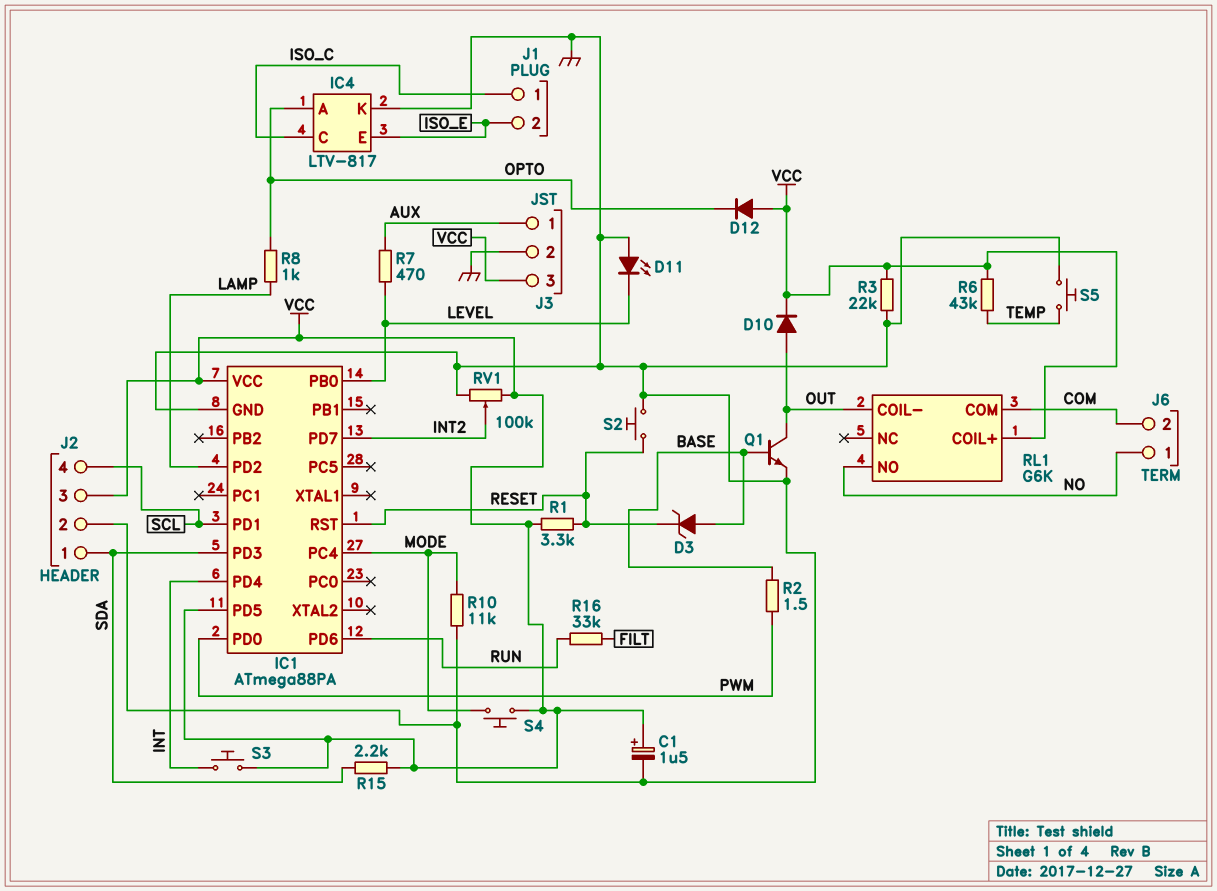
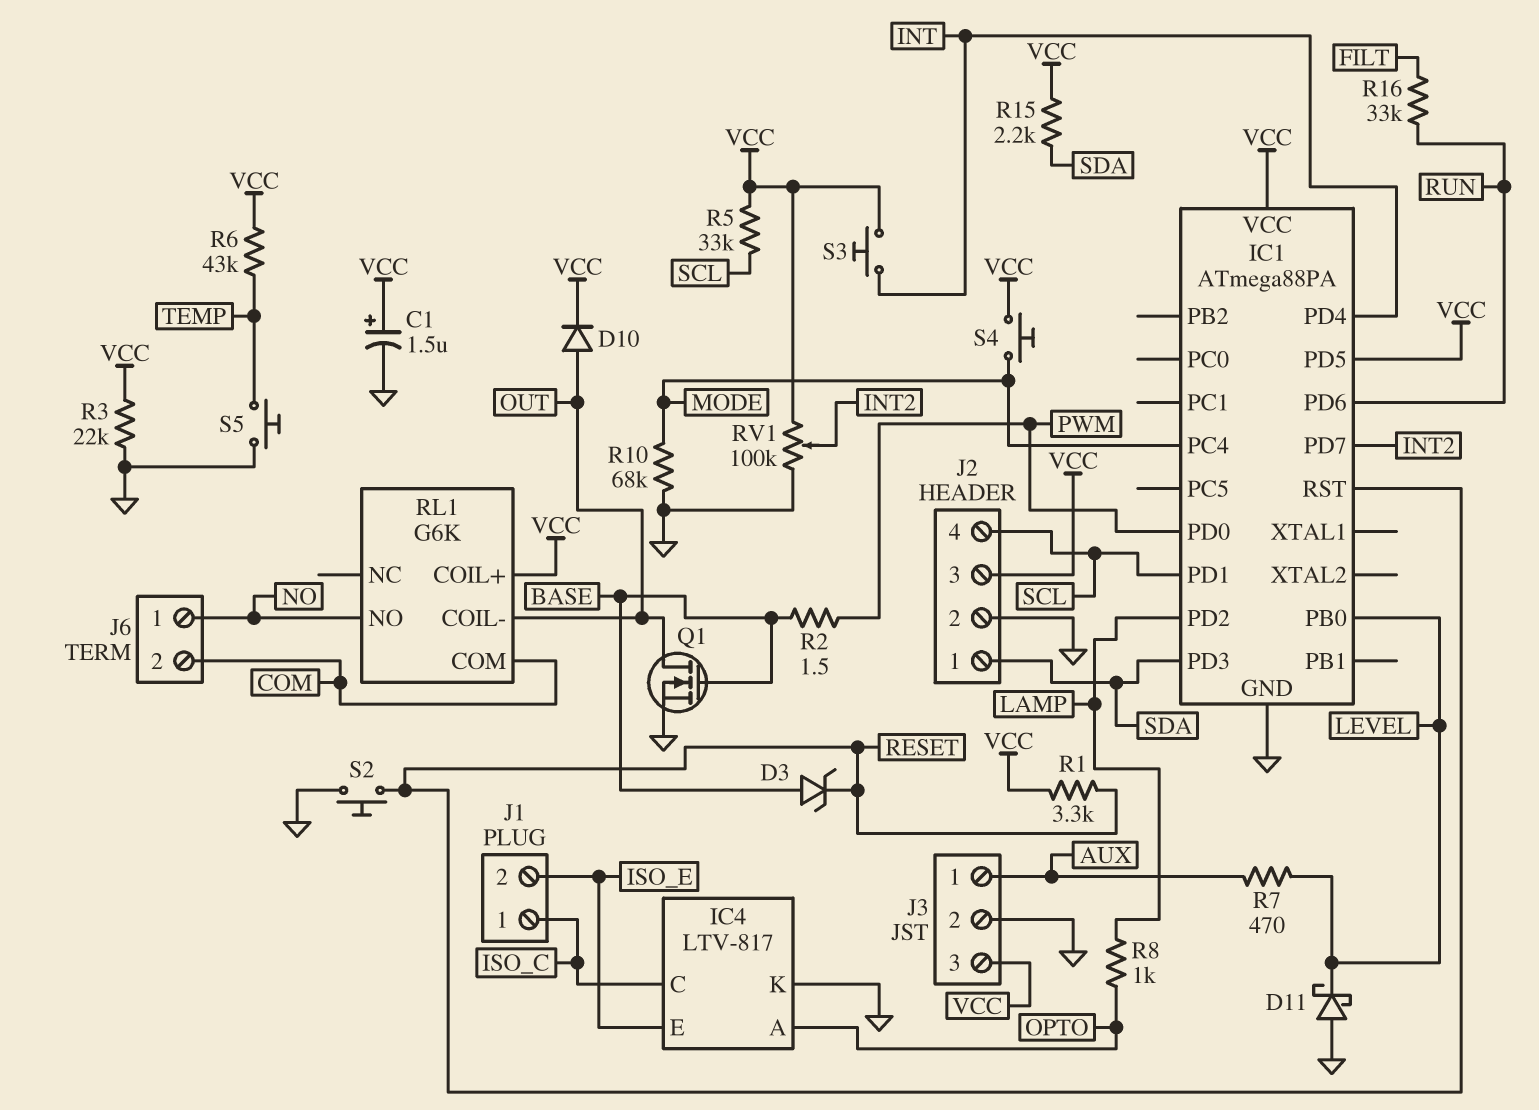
D11: LED (A GND, K LEVEL) -> schottky (A GND, K LEVEL)
D12: diode (A VCC, K OPTO) -> none
Q1: NPN (B BASE, C OUT, E GND) -> NMOS (G BASE, D OUT, S GND)
R5: none -> 33k (SCL, VCC)
R10: 11k (GND, MODE) -> 68k (GND, MODE)

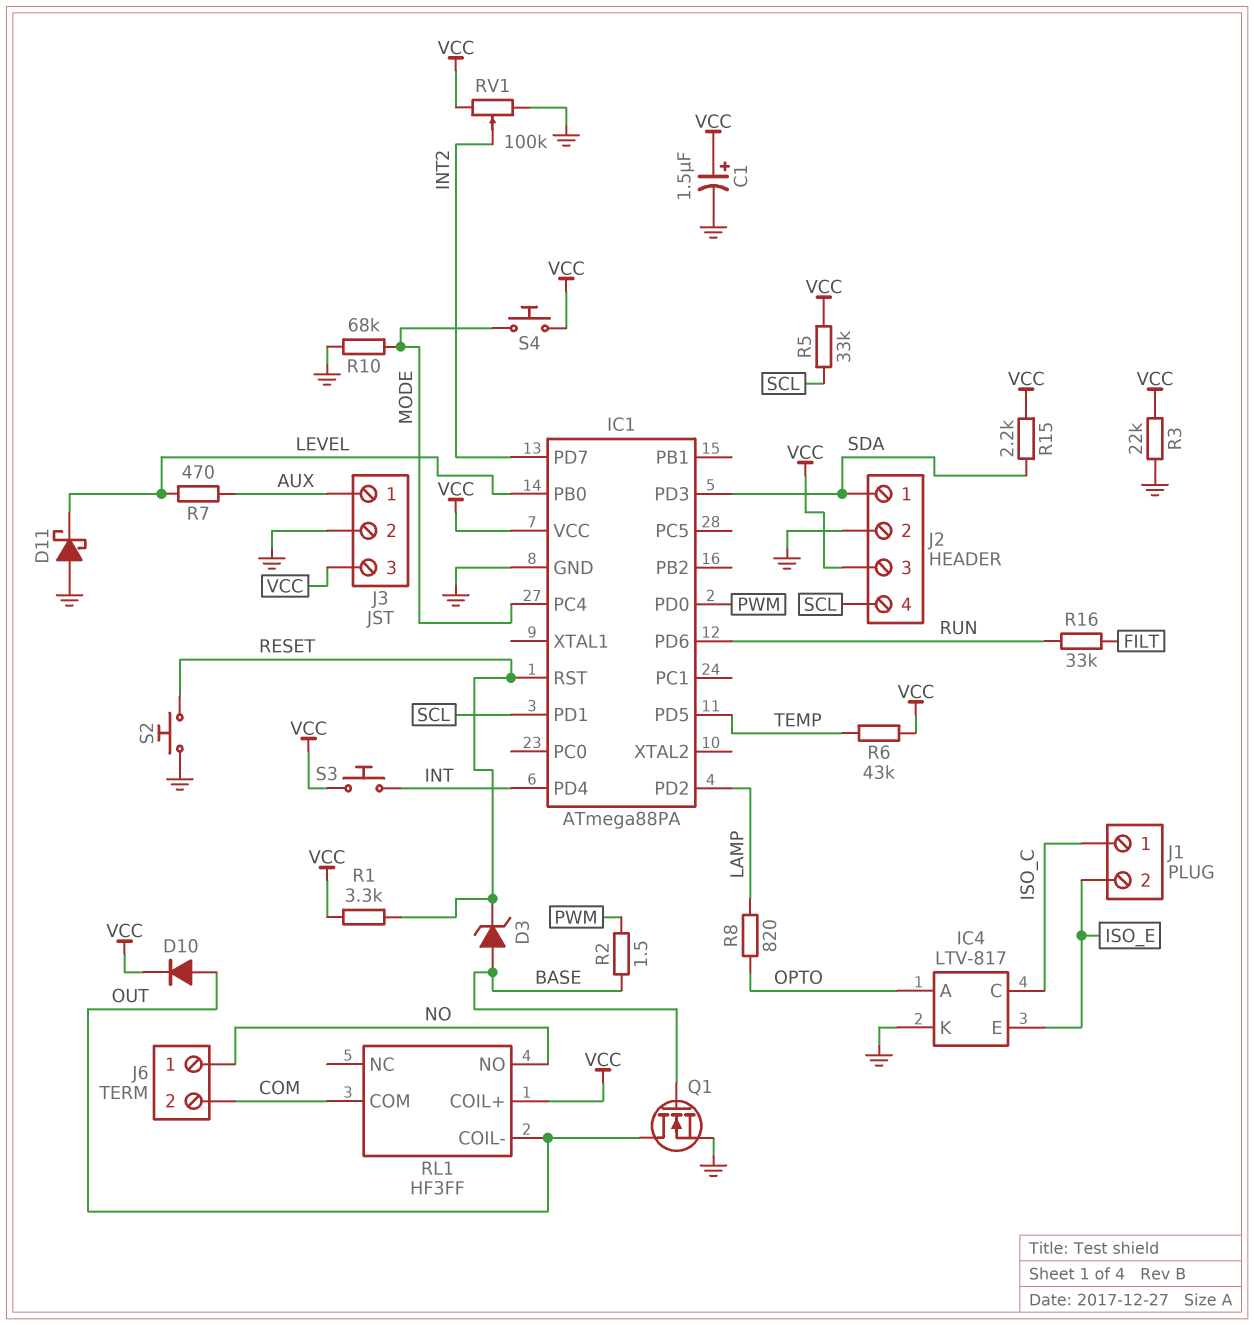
IC1 pin PD5: VCC -> TEMP
R8: 1k (LAMP, OPTO) -> 820 (LAMP, OPTO)
RL1: G6K -> HF3FF
S5: button (GND, TEMP) -> none

